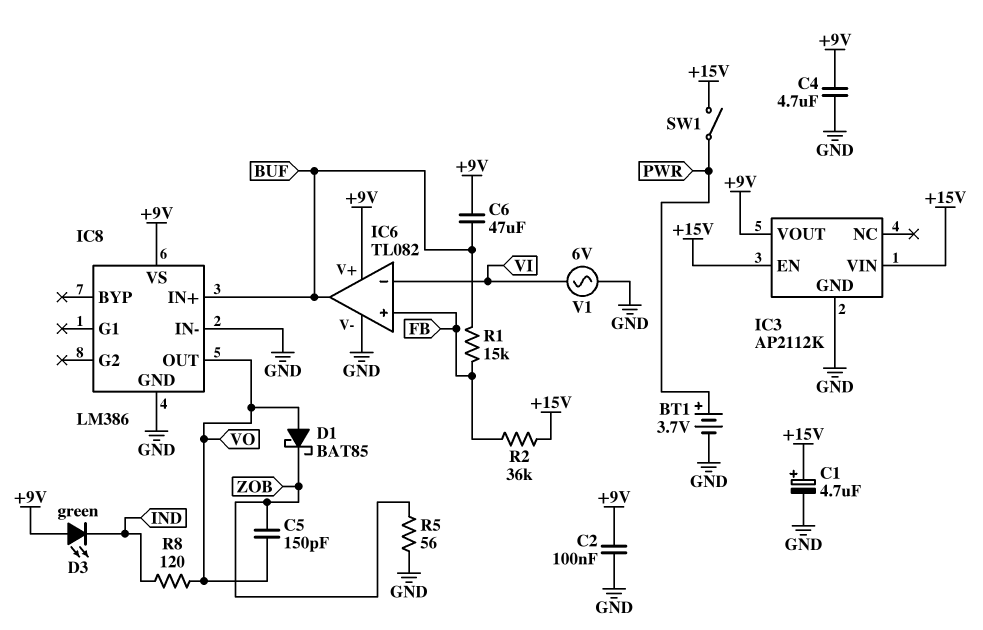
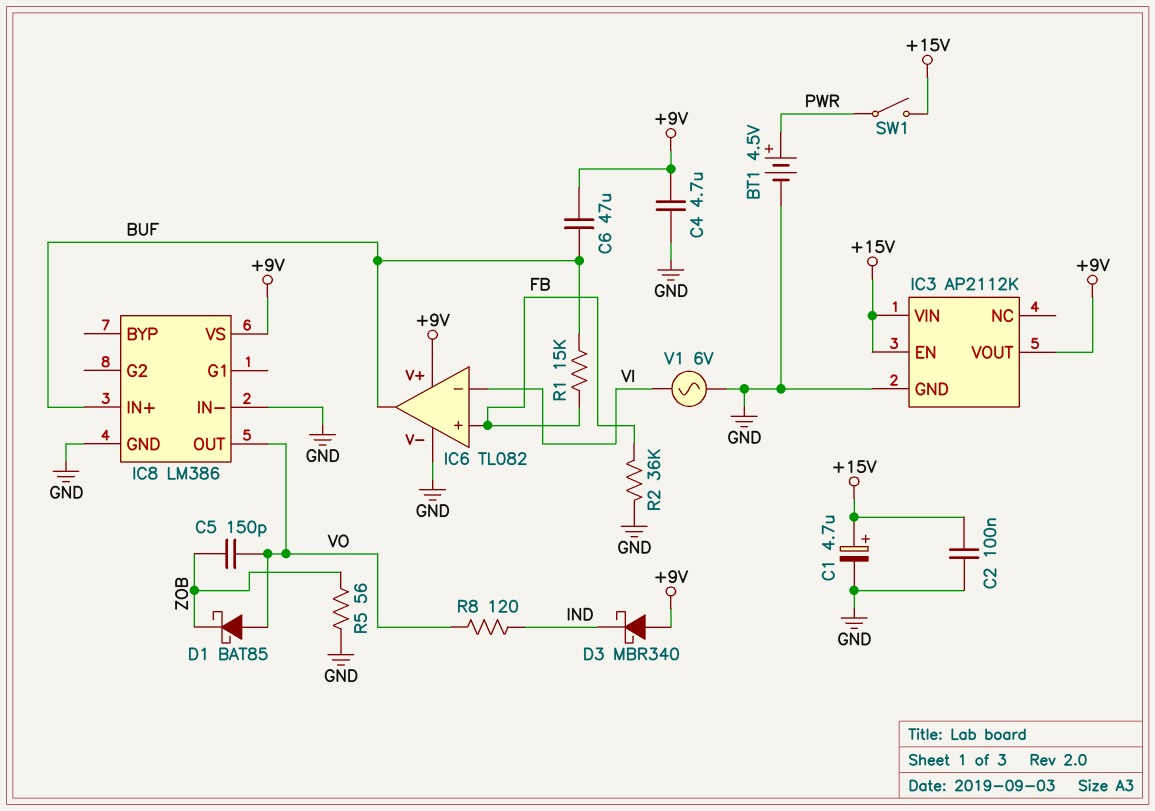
BT1: 3.7V (plus PWR, minus GND) -> 4.5V (plus PWR, minus GND)
C2: 100nF (+9V, GND) -> 100nF (+15V, GND)
D3: LED green (A +9V, K IND) -> schottky MBR340 (A +9V, K IND)
R2: 36k (+15V, FB) -> 36k (FB, GND)

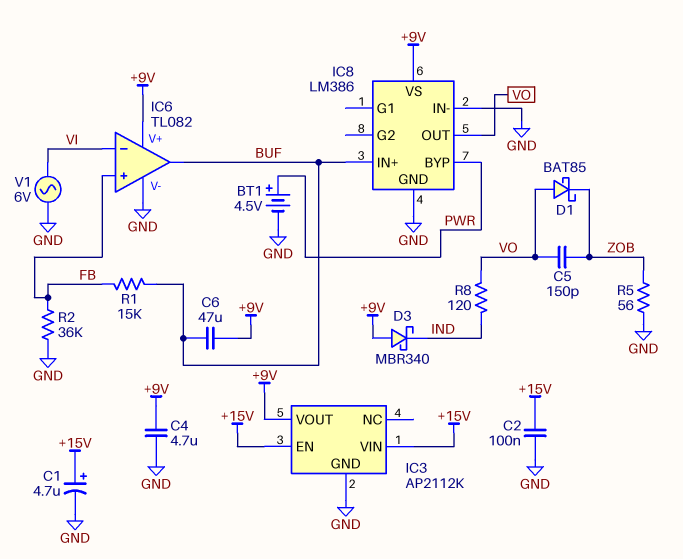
IC8 pin BYP: none -> PWR
SW1: switch (+15V, PWR) -> none

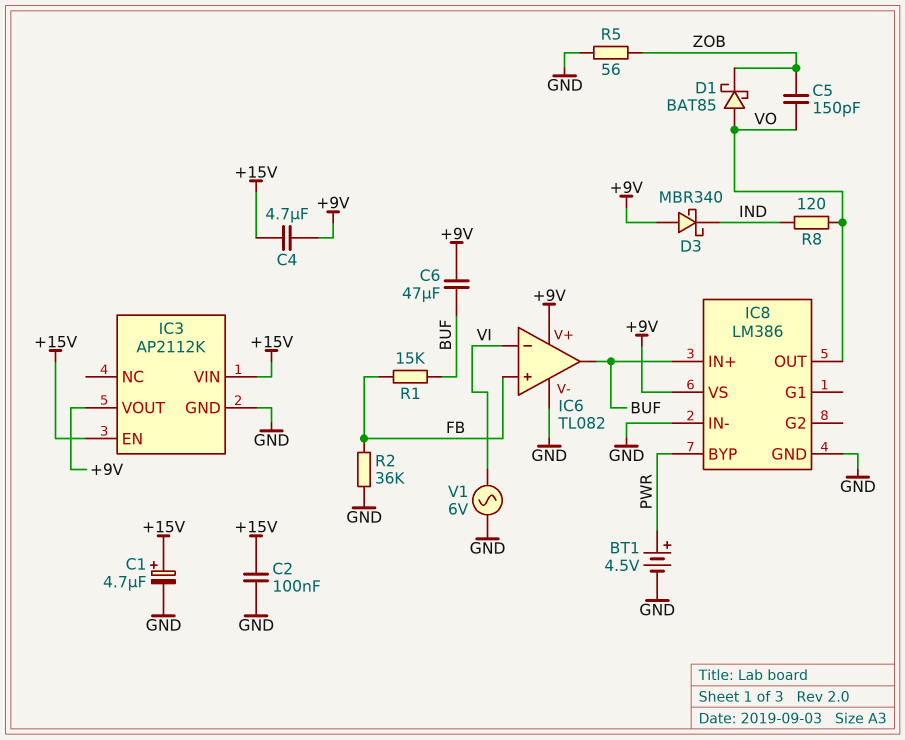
C4: 4.7uF (+9V, GND) -> 4.7uF (+9V, +15V)

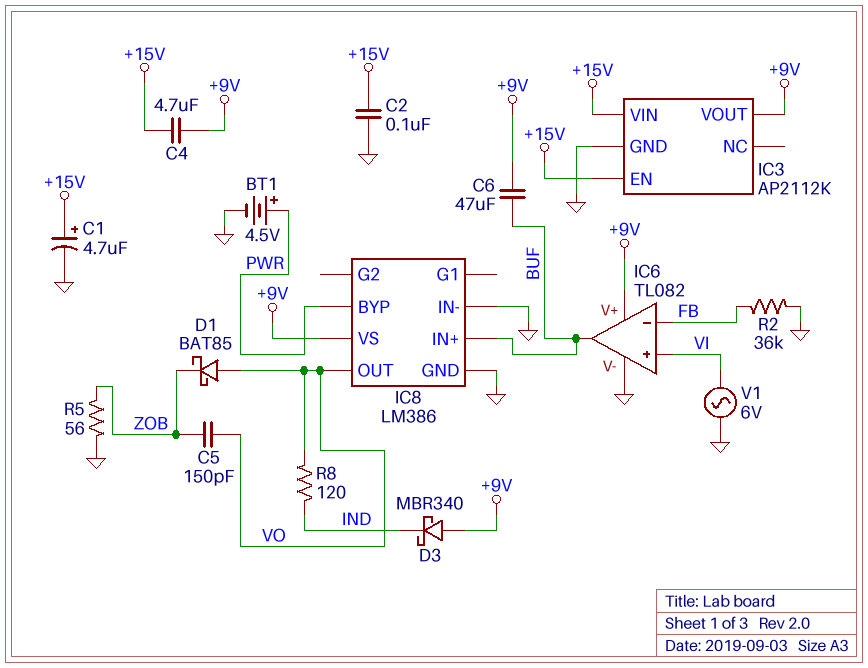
IC6 pin in+: FB -> VI
IC6 pin in-: VI -> FB
R1: 15k (BUF, FB) -> none

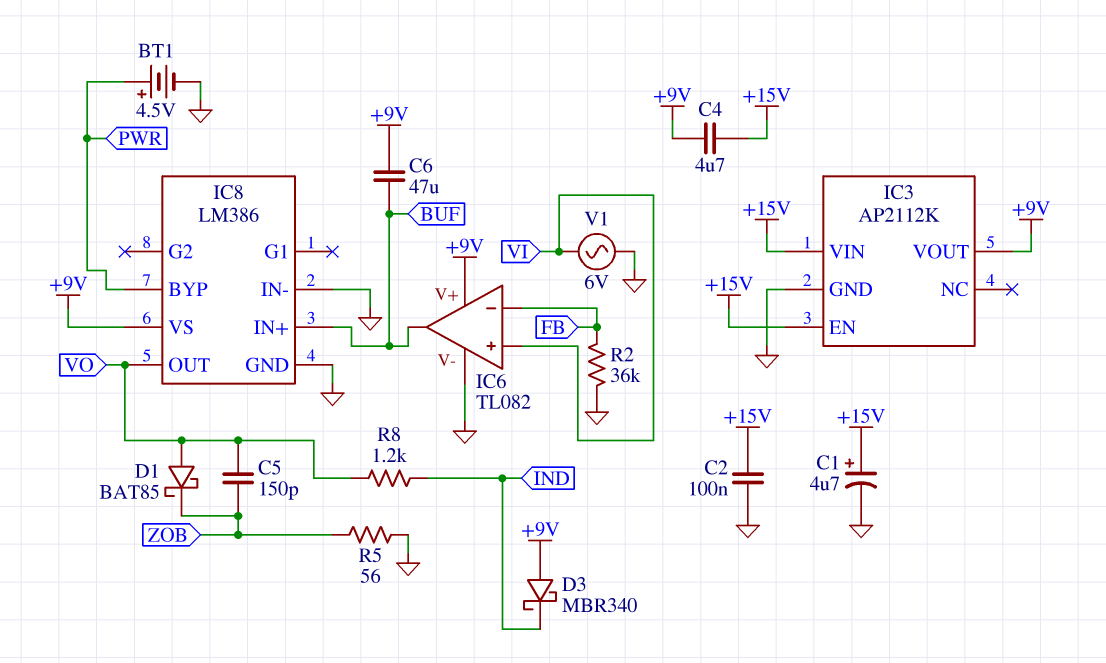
R8: 120 (IND, VO) -> 1.2k (IND, VO)

